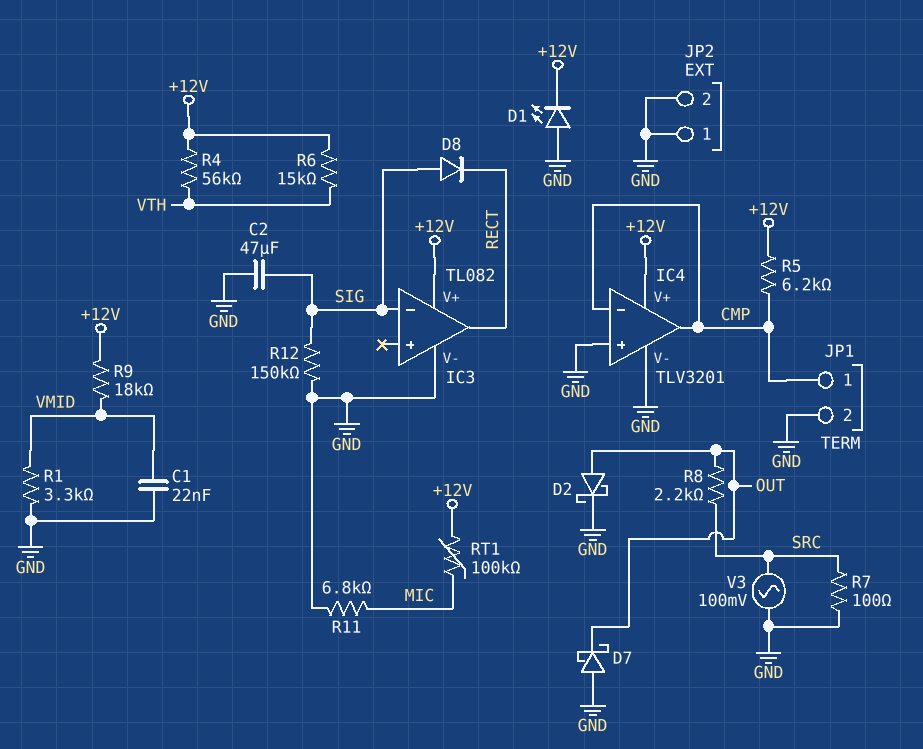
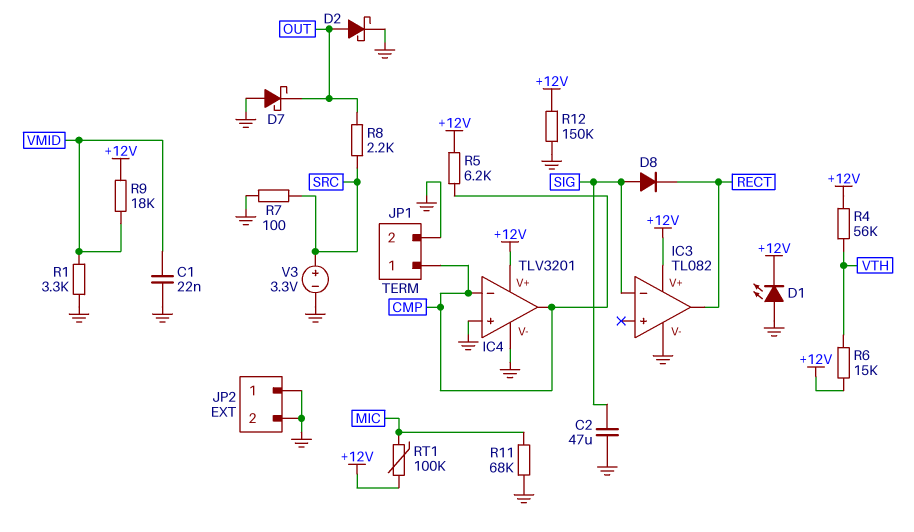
R11: 6.8k (GND, MIC) -> 68k (GND, MIC)
R12: 150k (GND, SIG) -> 150k (+12V, GND)
V3: AC 100mV (GND, SRC) -> 3.3V (plus SRC, minus GND)

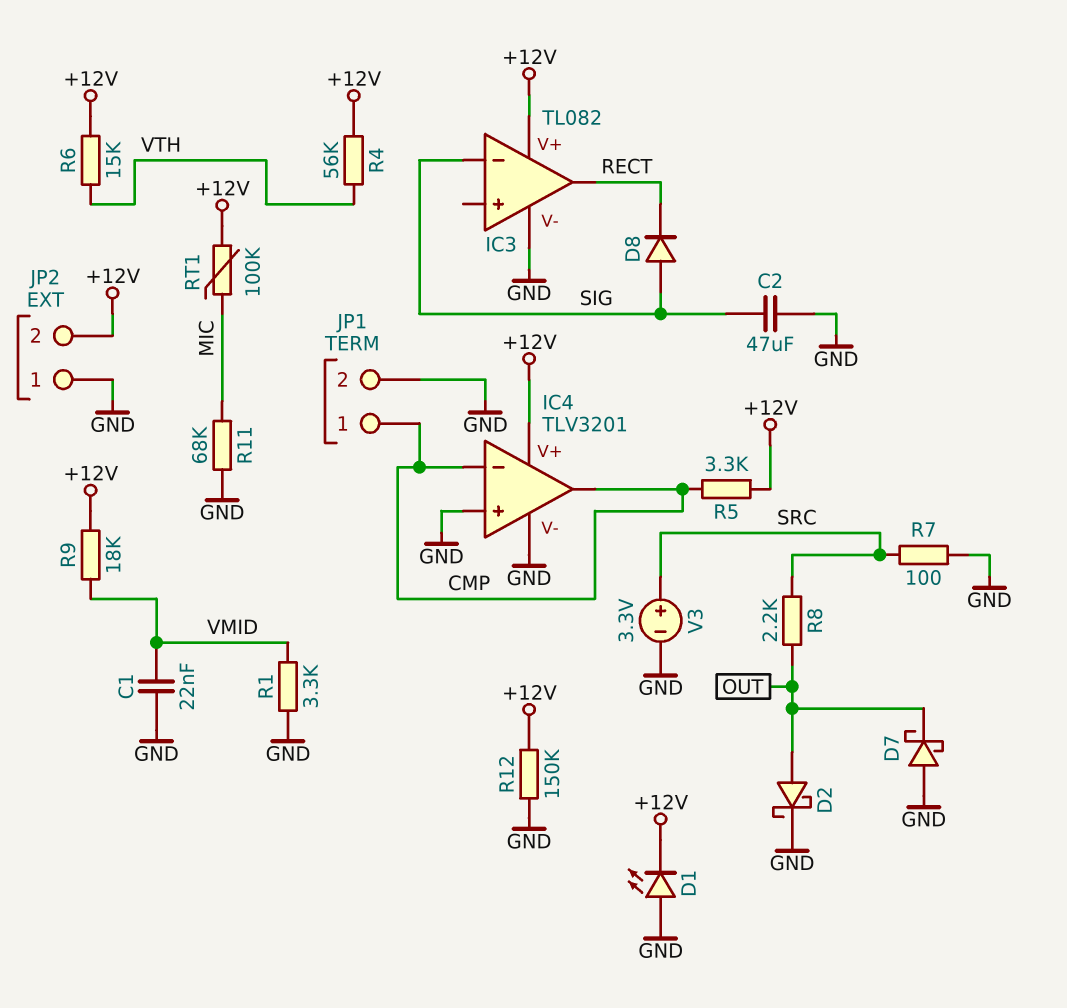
JP2 pin 2: GND -> +12V
R5: 6.2k (+12V, CMP) -> 3.3k (+12V, CMP)

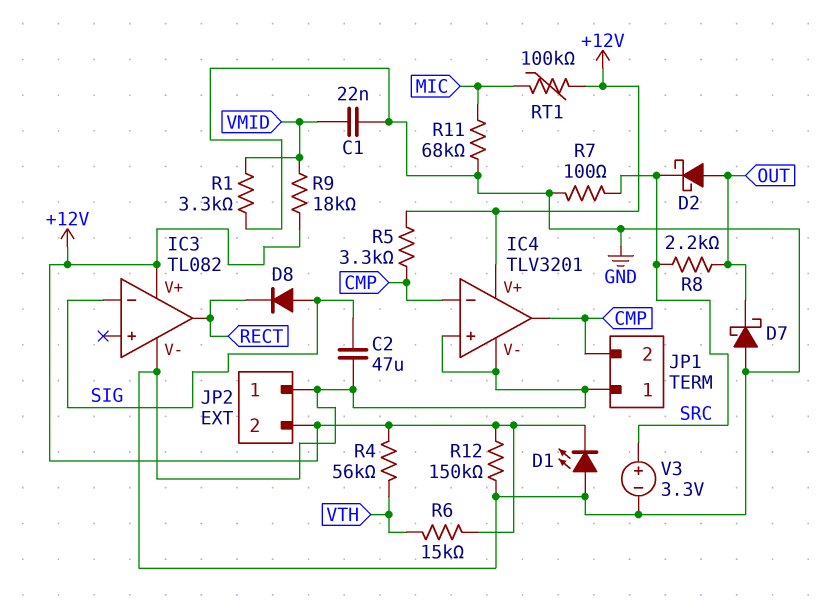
D2: schottky (A OUT, K GND) -> schottky (A OUT, K SRC)
JP1 pin 1: CMP -> GND
JP1 pin 2: GND -> CMP

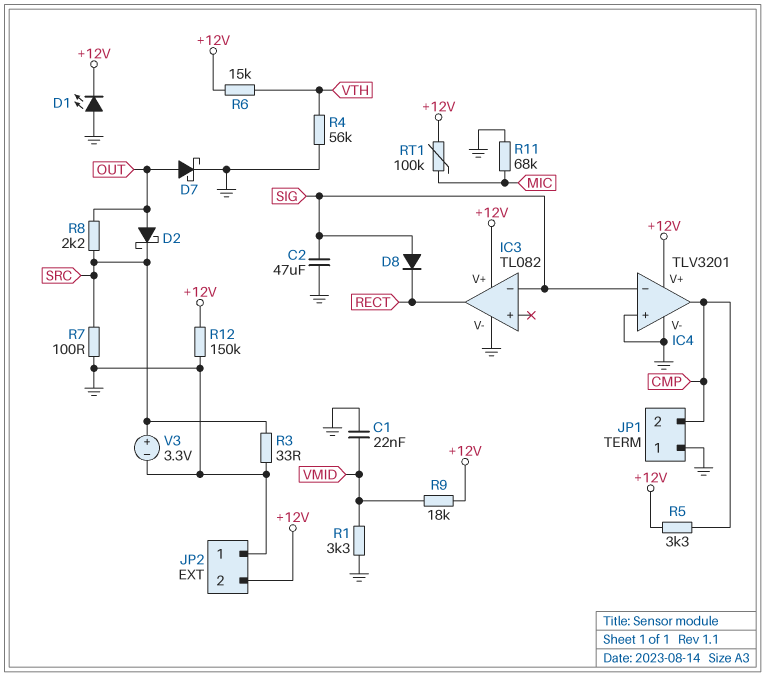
D7: schottky (A GND, K OUT) -> schottky (A OUT, K GND)
IC4 pin in-: CMP -> SIG
R3: none -> 33 (GND, SRC)
R4: 56k (+12V, VTH) -> 56k (GND, VTH)

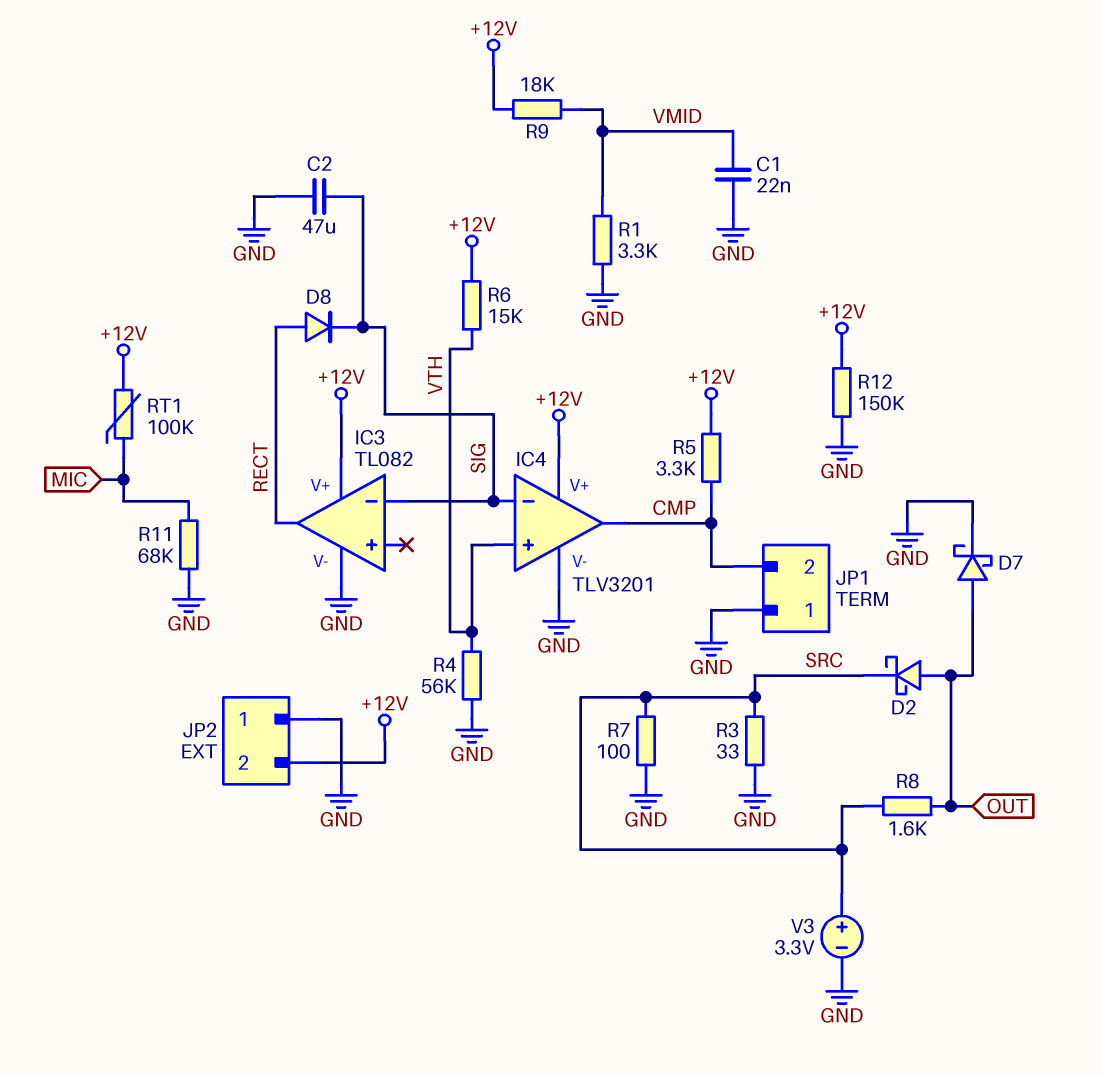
D1: LED (A GND, K +12V) -> none
D8: diode (A SIG, K RECT) -> diode (A RECT, K SIG)
IC4 pin in+: GND -> VTH
R8: 2.2k (OUT, SRC) -> 1.6k (OUT, SRC)

